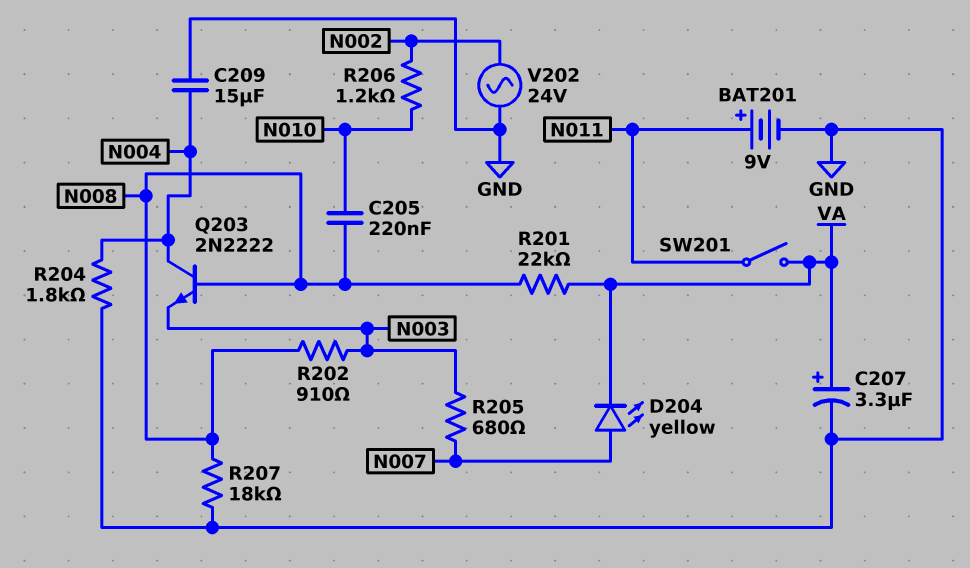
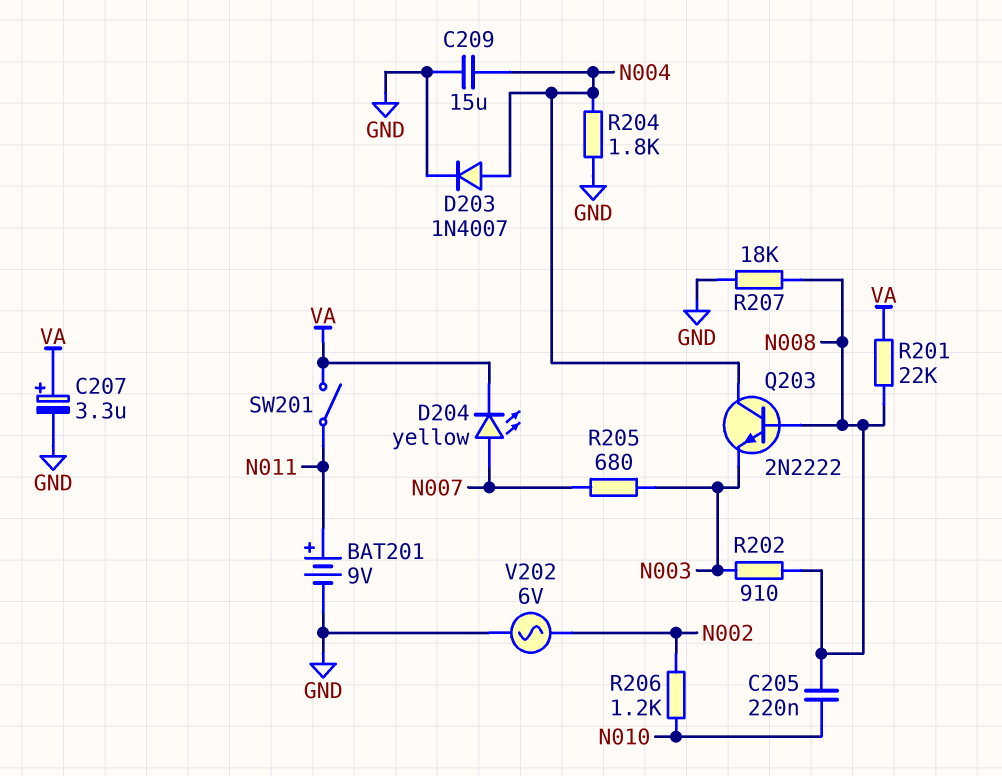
D203: none -> diode 1N4007 (A N004, K GND)
V202: AC 24V (GND, N002) -> AC 6V (GND, N002)

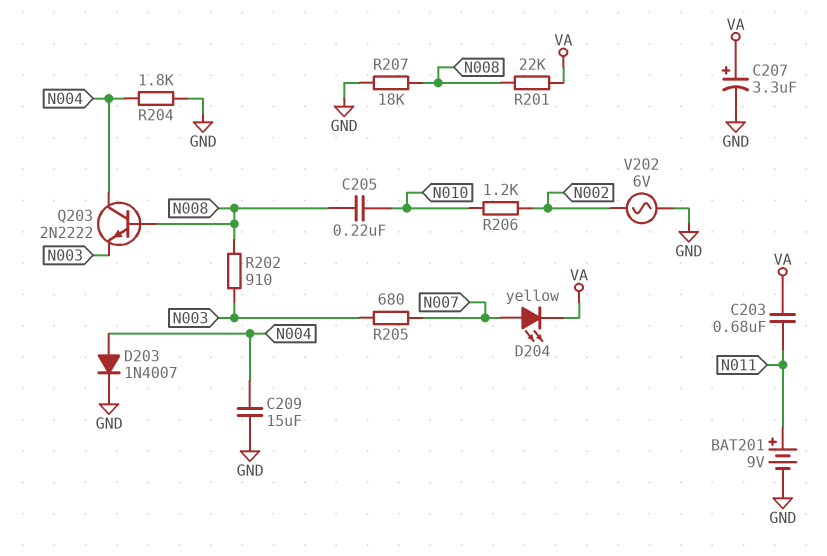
C203: none -> 680nF (N011, VA)
SW201: switch (N011, VA) -> none

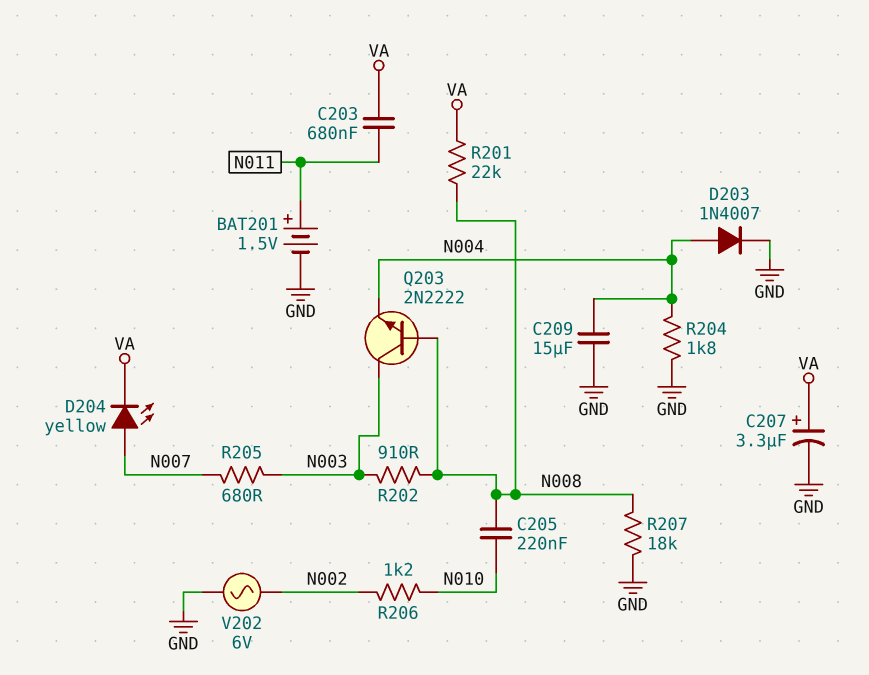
BAT201: 9V (plus N011, minus GND) -> 1.5V (plus N011, minus GND)
Q203: NPN 2N2222 (B N008, C N004, E N003) -> NPN 2N2222 (B N008, C N003, E N004)

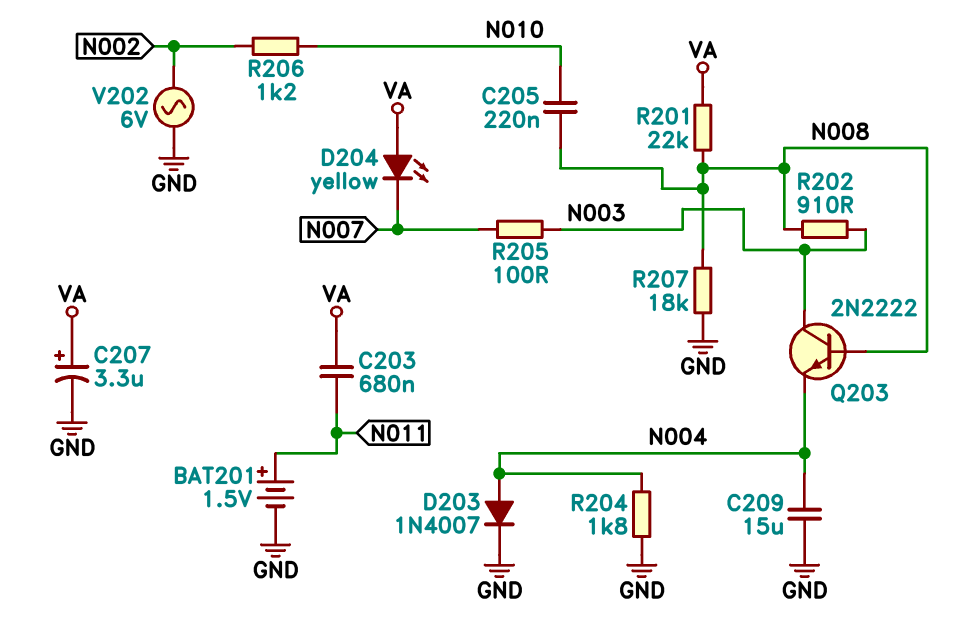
D204: LED yellow (A N007, K VA) -> LED yellow (A VA, K N007)
R205: 680 (N003, N007) -> 100 (N003, N007)

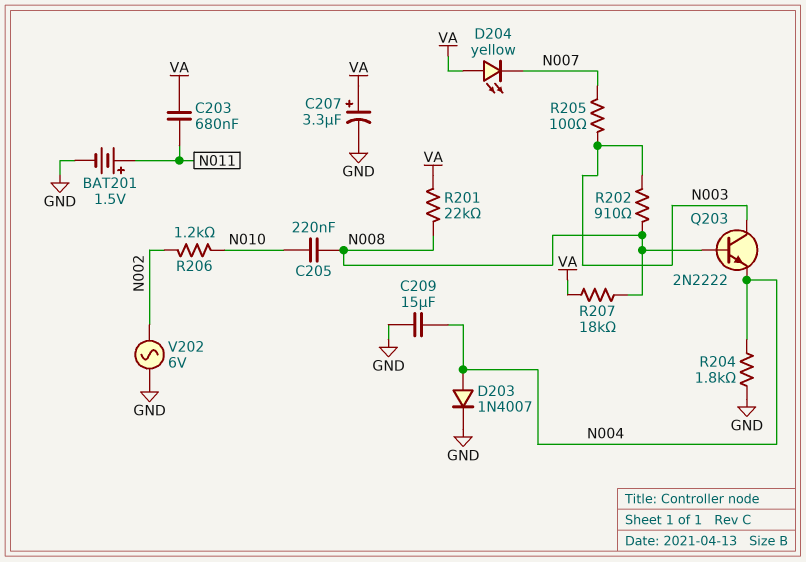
R207: 18k (GND, N008) -> 18k (N008, VA)

